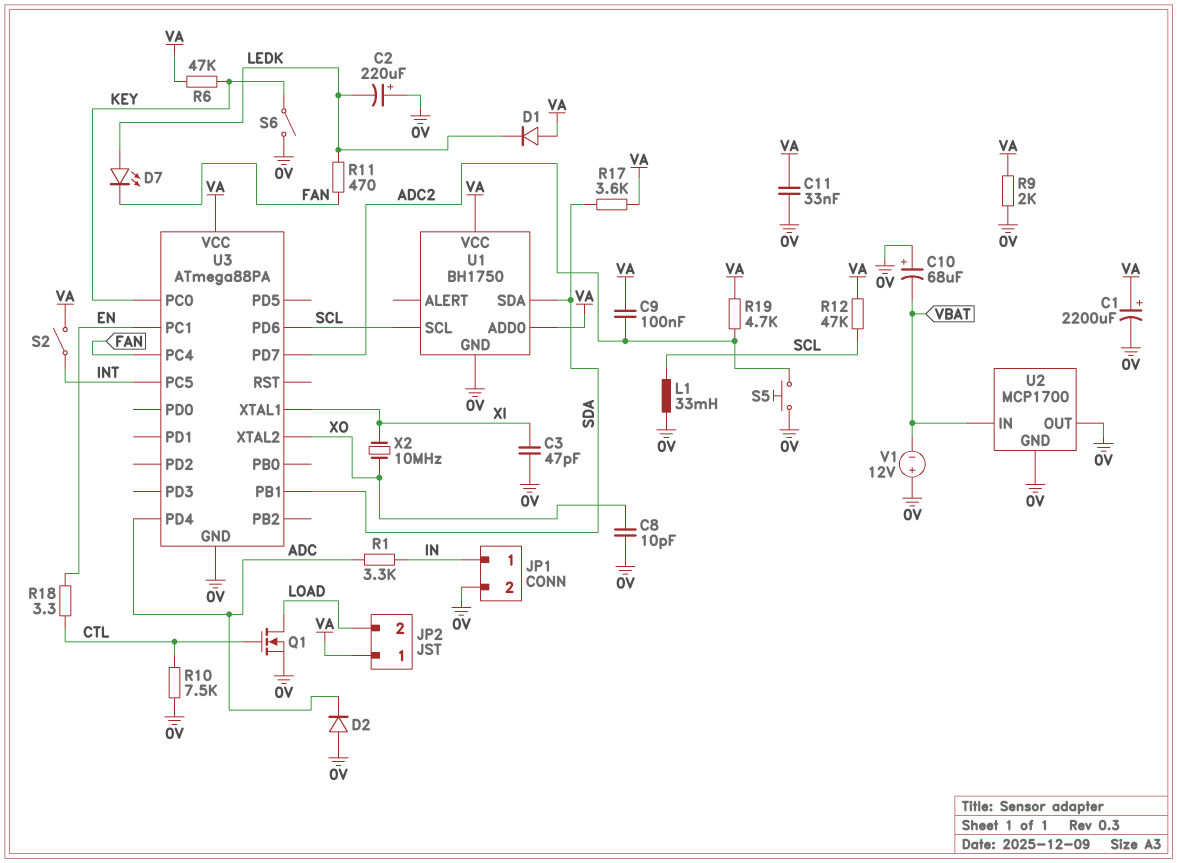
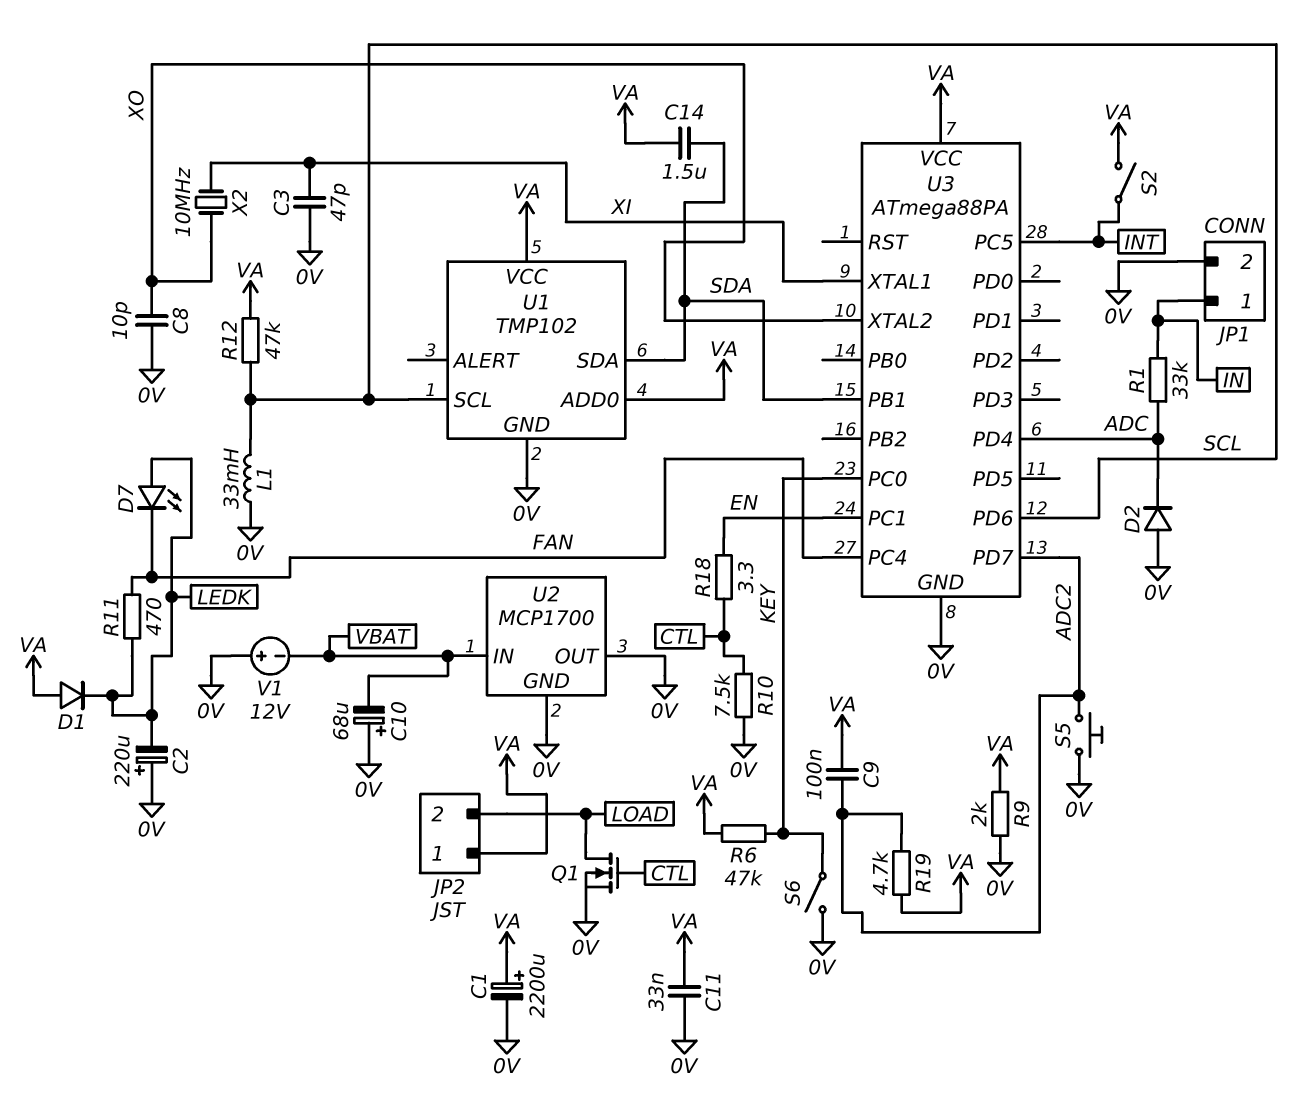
C14: none -> 1.5uF (SDA, VA)
R1: 3.3k (ADC, IN) -> 33k (ADC, IN)
R17: 3.6k (SDA, VA) -> none
U1: BH1750 -> TMP102

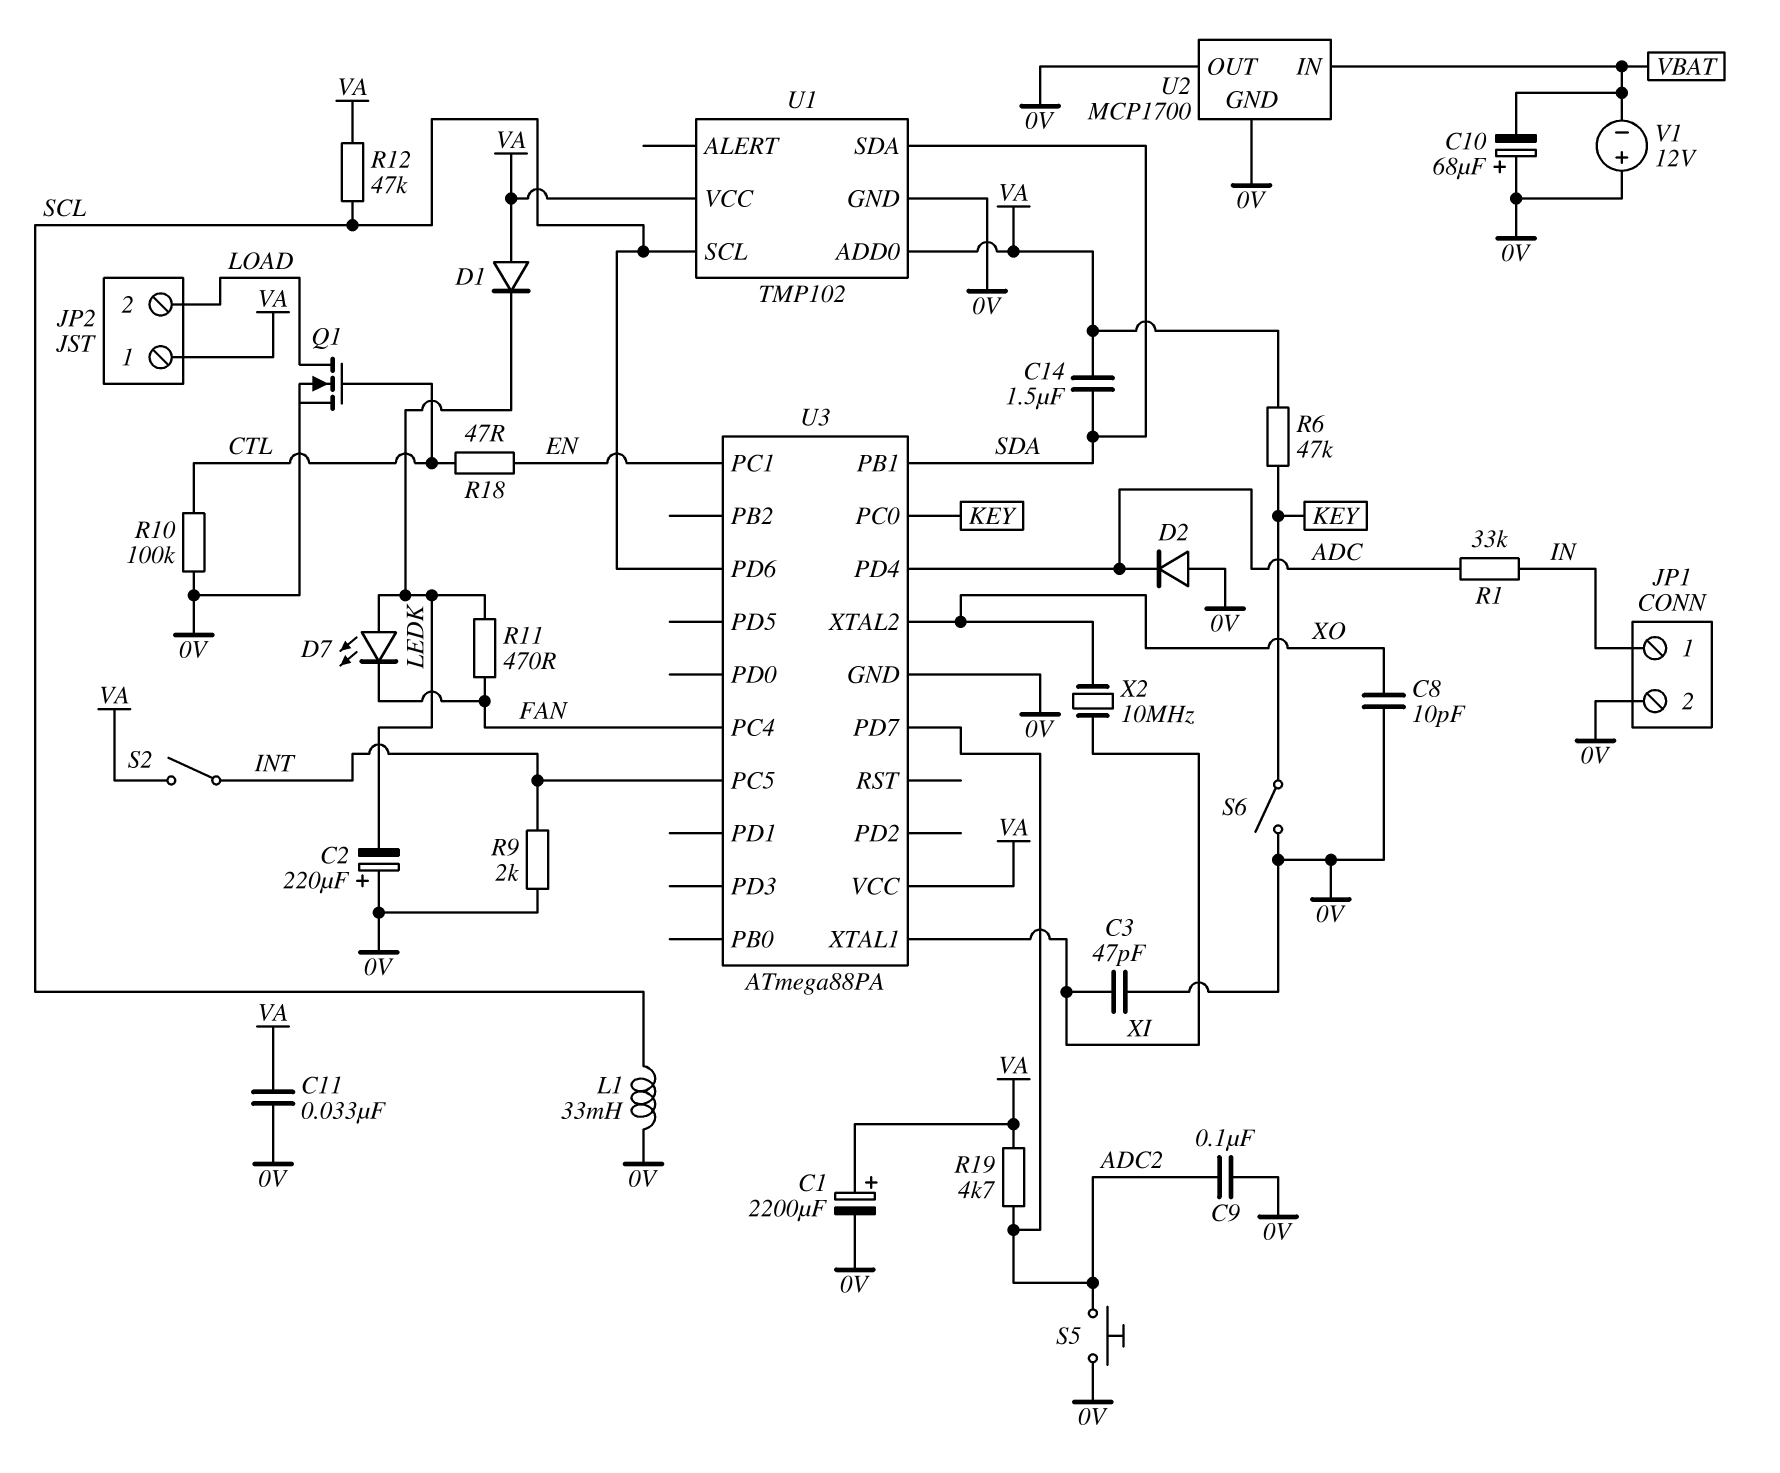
C9: 100nF (ADC2, VA) -> 100nF (0V, ADC2)
R9: 2k (0V, VA) -> 2k (0V, INT)
R10: 7.5k (0V, CTL) -> 100k (0V, CTL)
R18: 3.3 (CTL, EN) -> 47 (CTL, EN)

